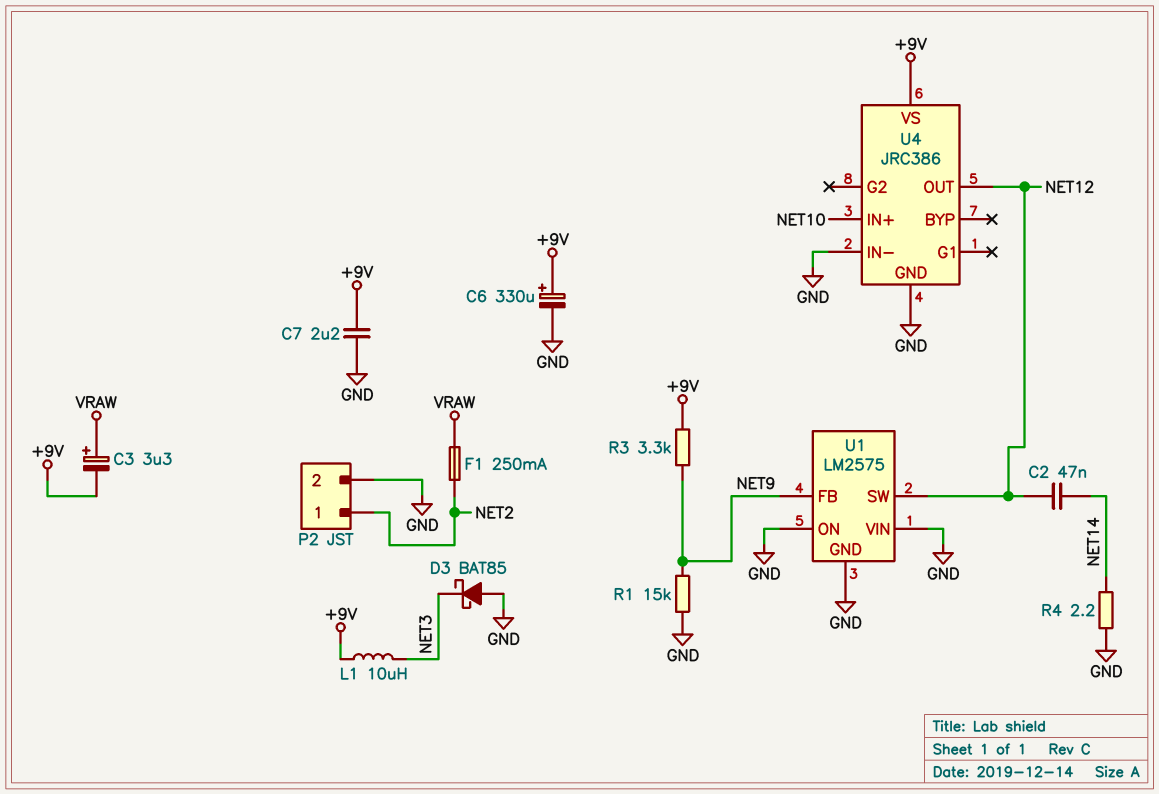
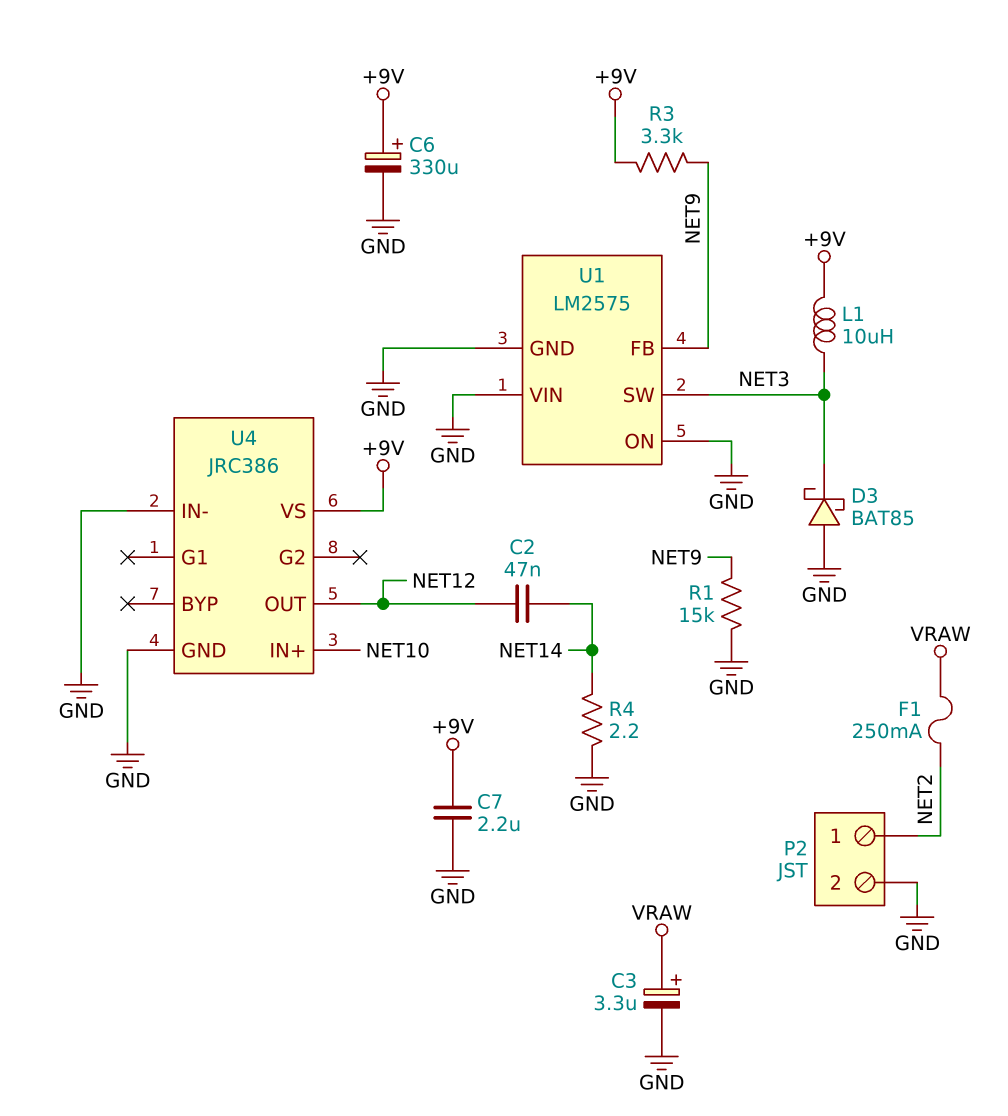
C3: 3.3uF (plus VRAW, minus +9V) -> 3.3uF (plus VRAW, minus GND)
U1 pin SW: NET12 -> NET3

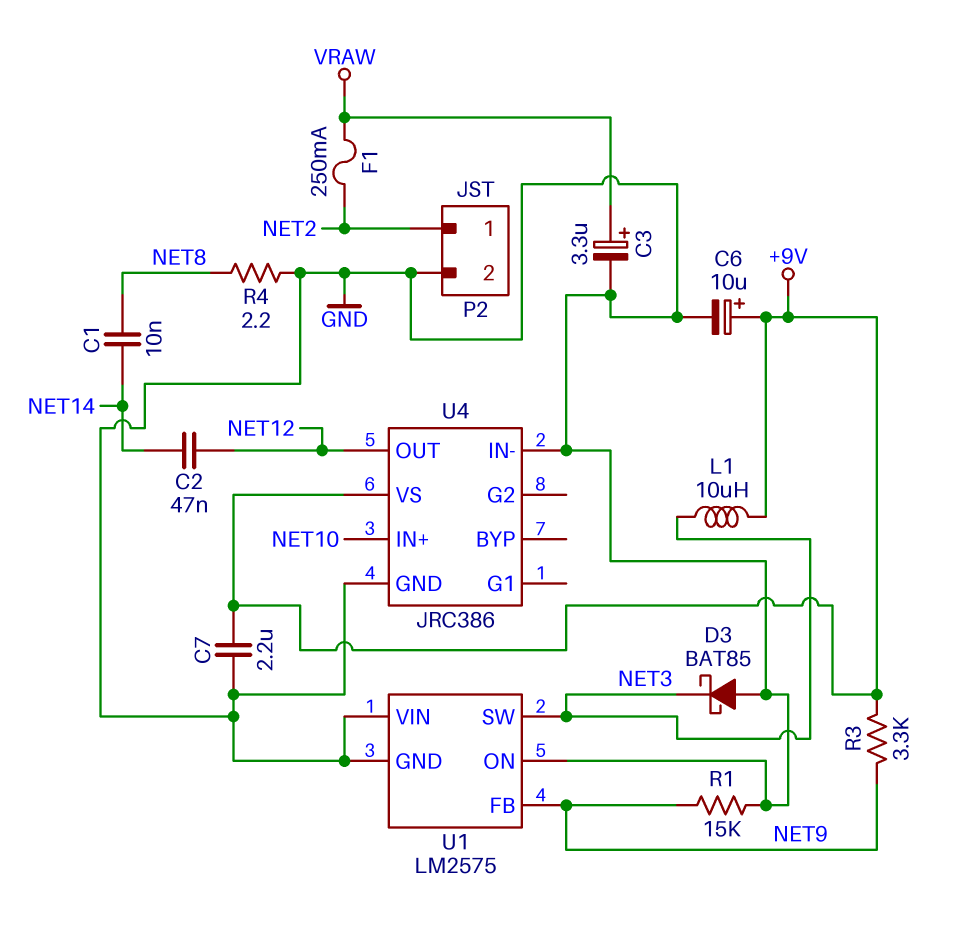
C1: none -> 10nF (NET8, NET14)
C6: 330uF (plus +9V, minus GND) -> 10uF (plus +9V, minus GND)
R4: 2.2 (GND, NET14) -> 2.2 (GND, NET8)

